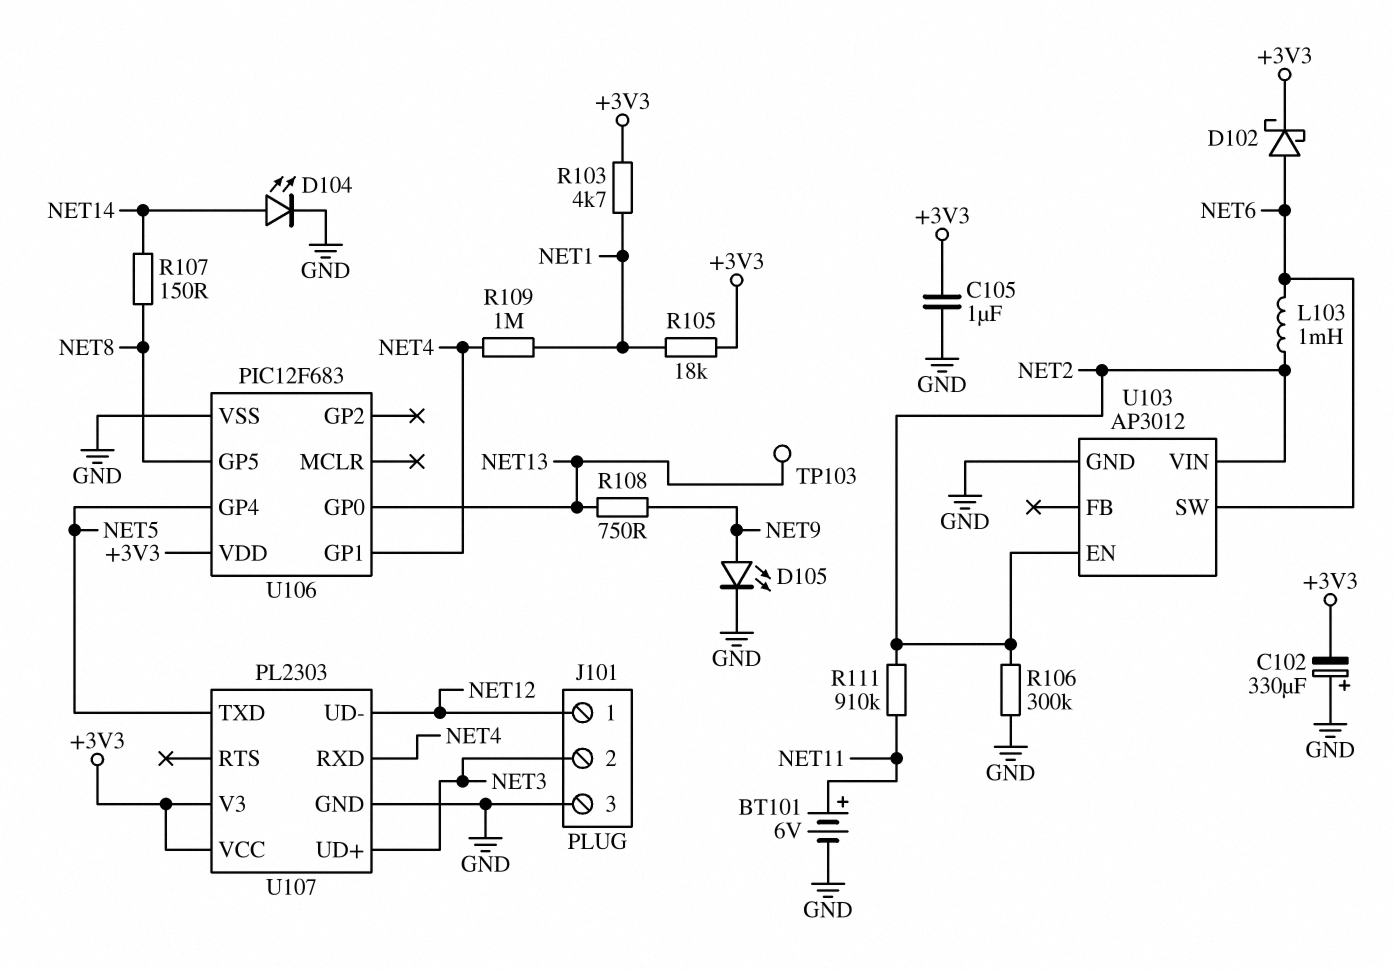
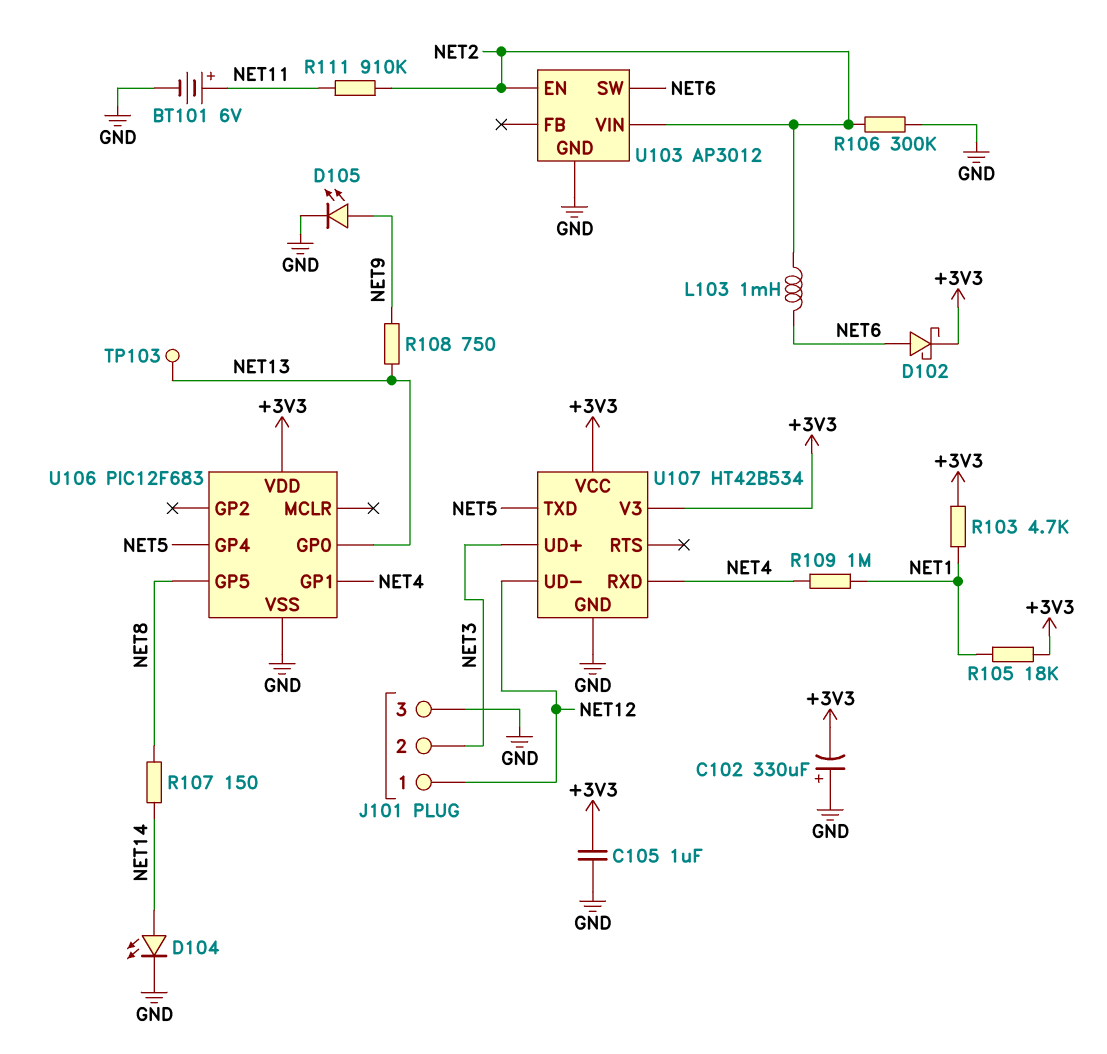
U107: PL2303 -> HT42B534

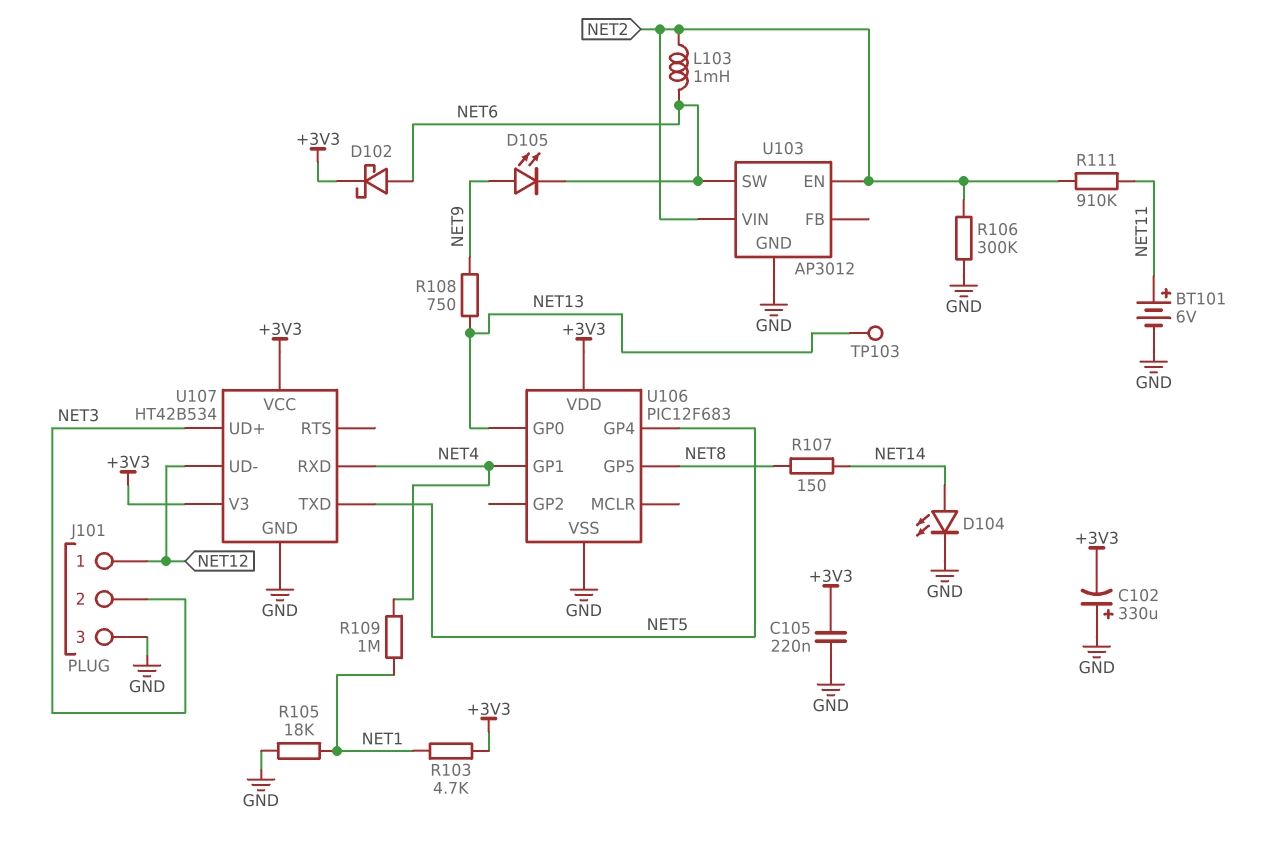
C105: 1uF (+3V3, GND) -> 220nF (+3V3, GND)
D105: LED (A NET9, K GND) -> LED (A NET9, K NET6)
R105: 18k (+3V3, NET1) -> 18k (GND, NET1)

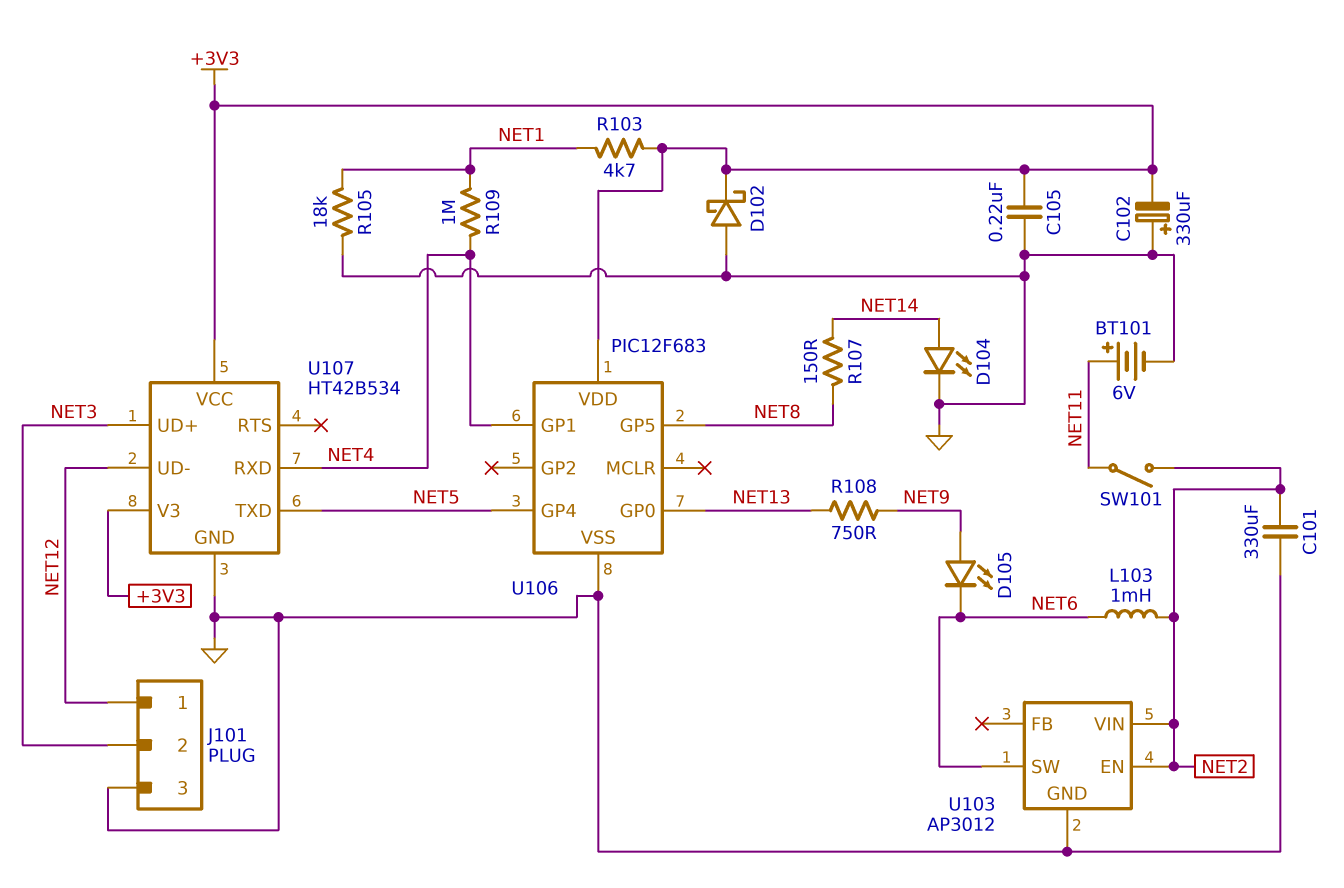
C101: none -> 330uF (GND, NET2)
D102: schottky (A NET6, K +3V3) -> schottky (A GND, K +3V3)
R106: 300k (GND, NET2) -> none
R111: 910k (NET2, NET11) -> none
SW101: none -> switch (NET2, NET11)
TP103: test point (NET13) -> none

